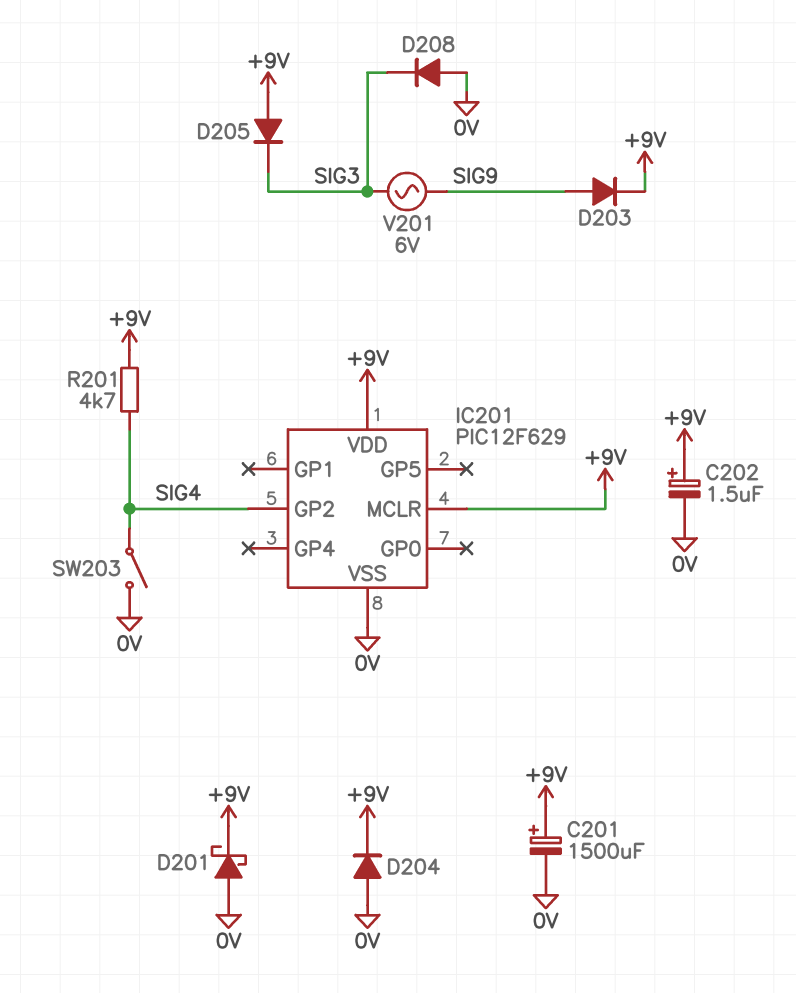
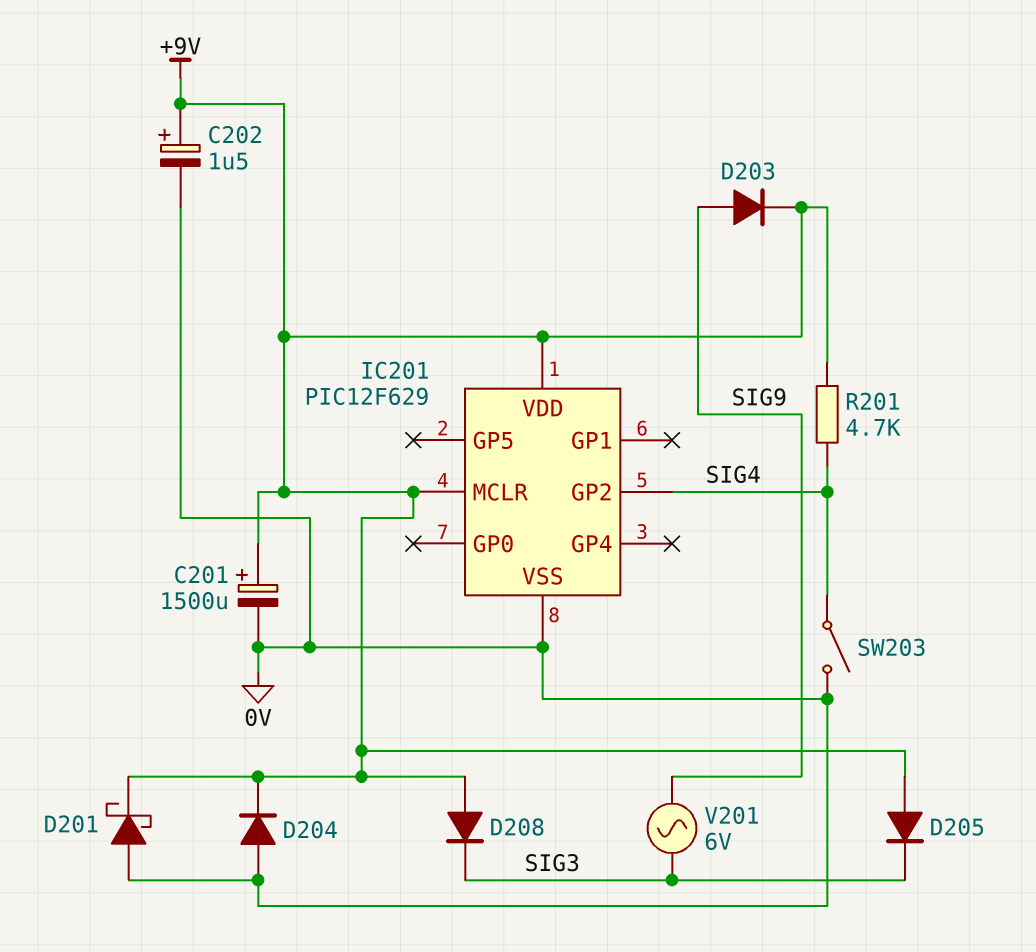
D208: diode (A 0V, K SIG3) -> diode (A +9V, K SIG3)

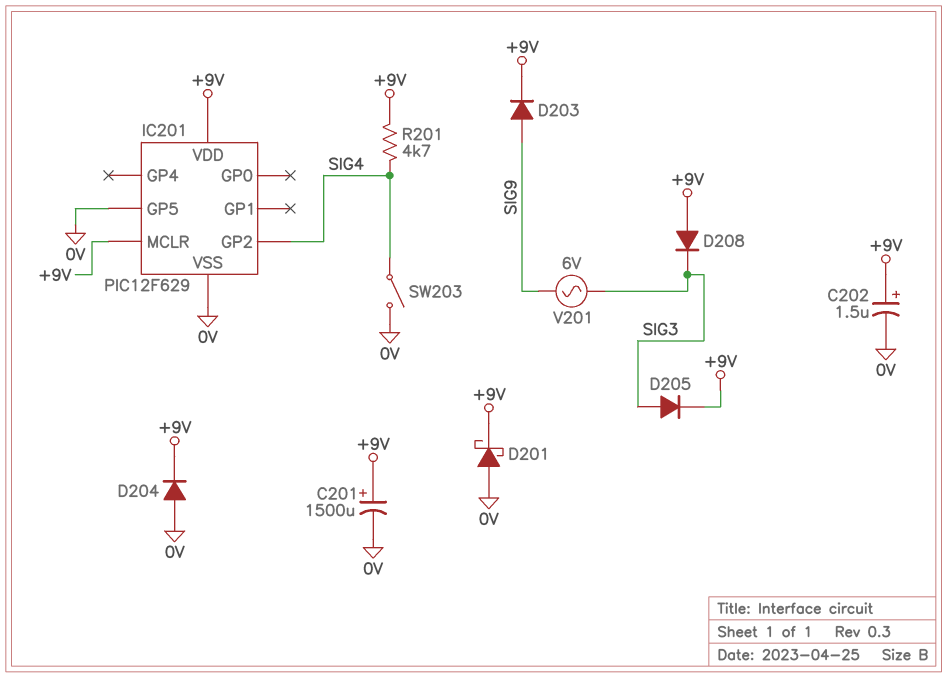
D205: diode (A +9V, K SIG3) -> diode (A SIG3, K +9V)
IC201 pin GP5: none -> 0V

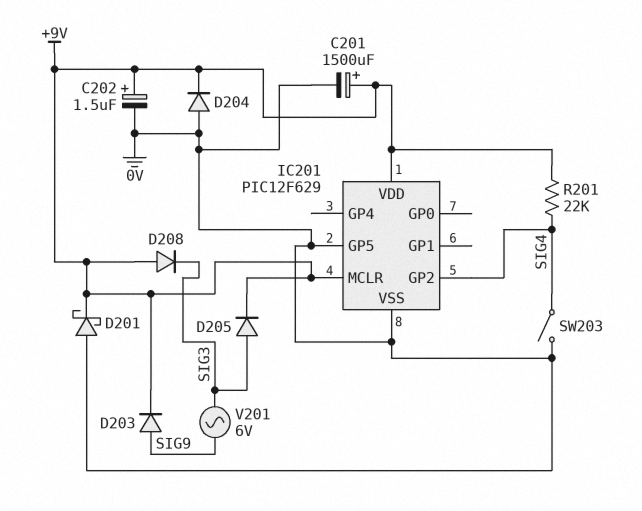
R201: 4.7k (+9V, SIG4) -> 22k (+9V, SIG4)

